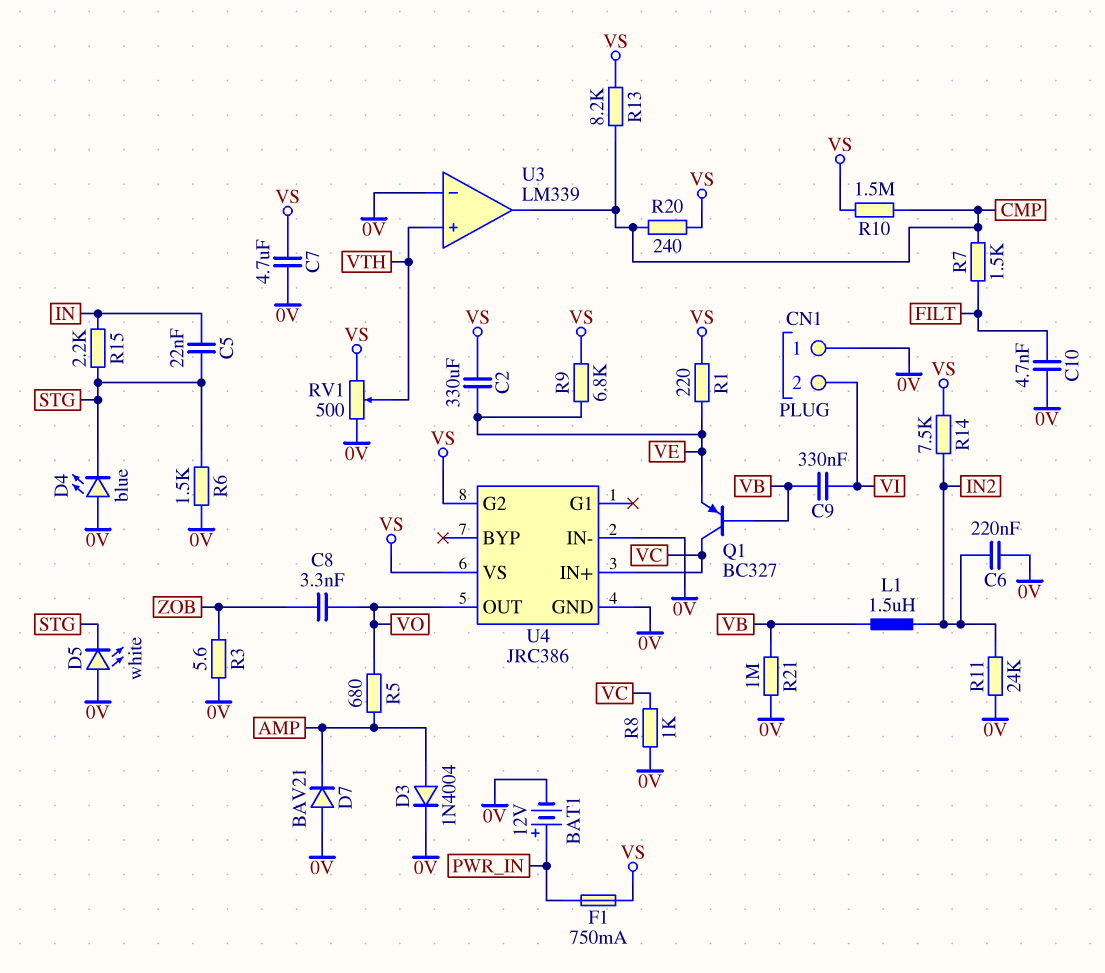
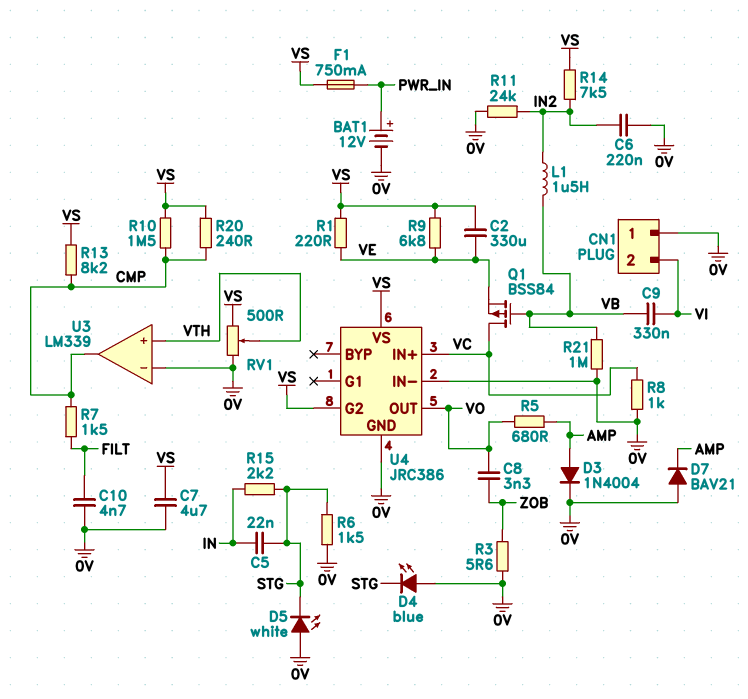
Q1: PNP BC327 (B VB, C VC, E VE) -> PMOS BSS84 (G VB, D VC, S VE)

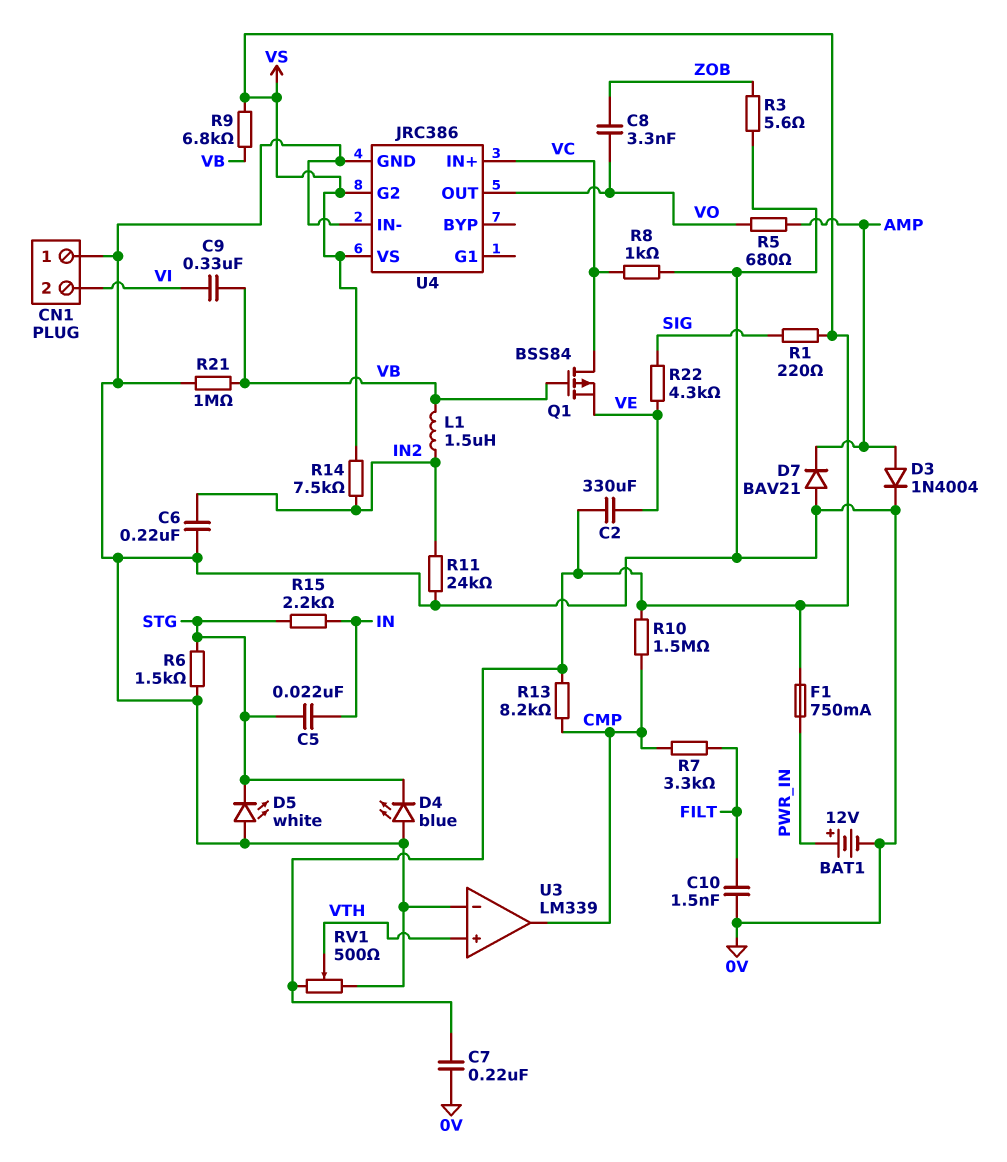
C7: 4.7uF (0V, VS) -> 220nF (0V, VS)
C10: 4.7nF (0V, FILT) -> 1.5nF (0V, FILT)
R1: 220 (VE, VS) -> 220 (SIG, VS)
R7: 1.5k (CMP, FILT) -> 3.3k (CMP, FILT)
R9: 6.8k (VE, VS) -> 6.8k (VB, VS)
R20: 240 (CMP, VS) -> none
R22: none -> 4.3k (SIG, VE)

